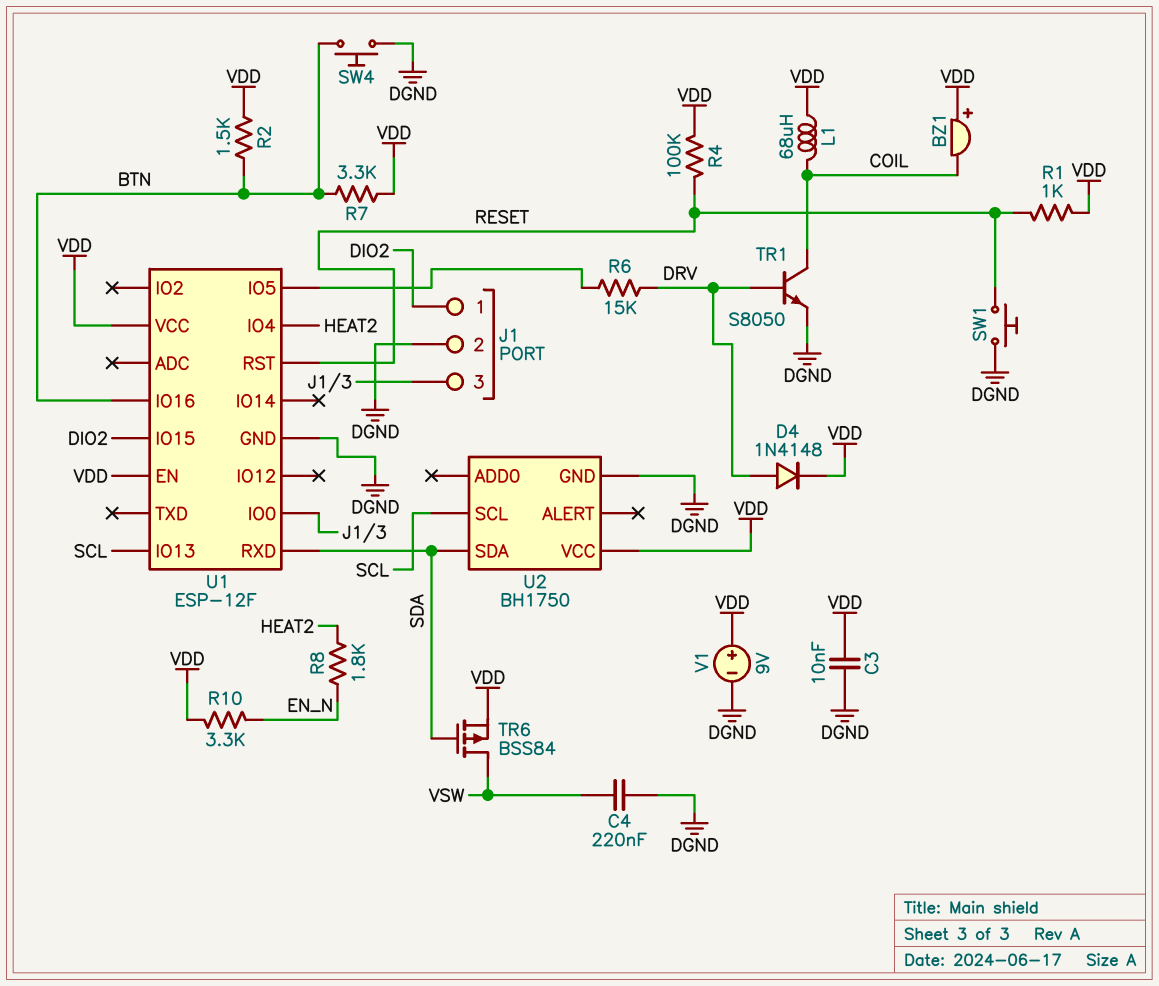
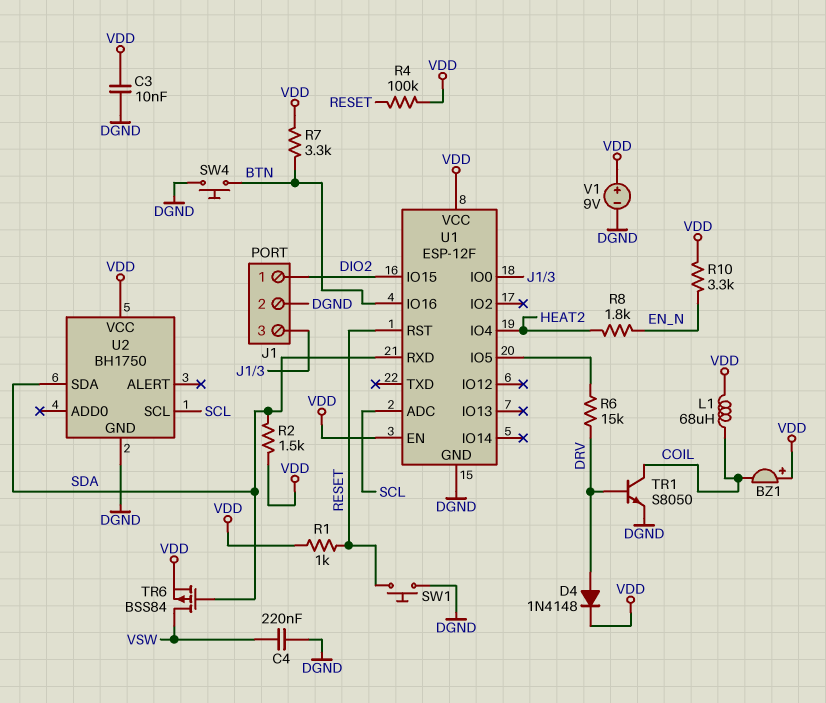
R2: 1.5k (BTN, VDD) -> 1.5k (SDA, VDD)
U1 pin ADC: none -> SCL
U1 pin IO13: SCL -> none

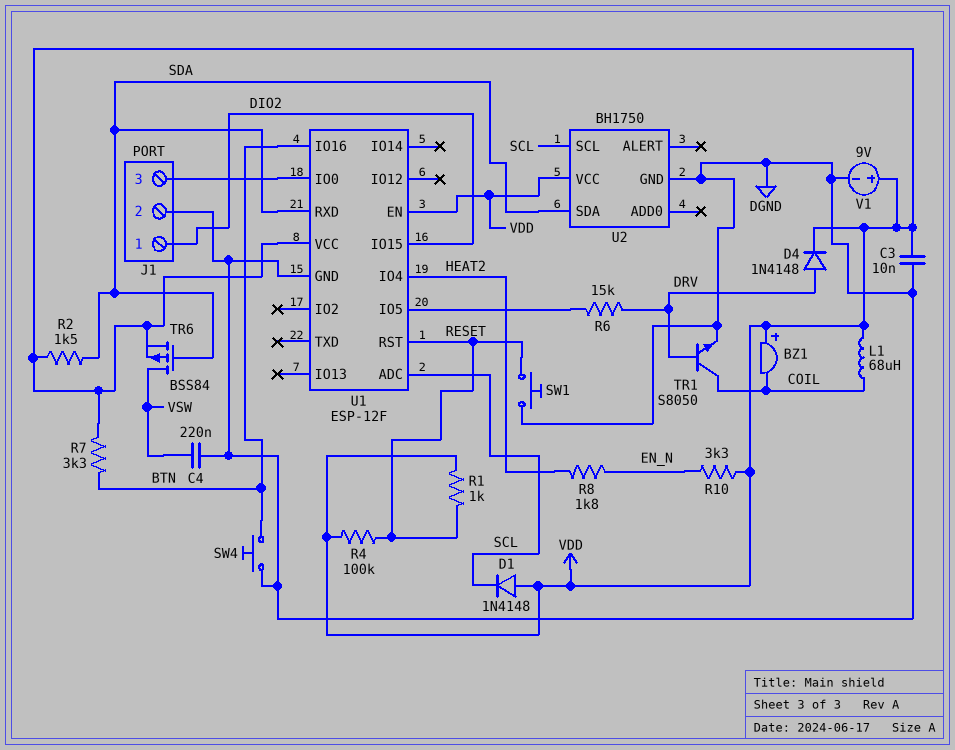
D1: none -> diode 1N4148 (A VDD, K SCL)

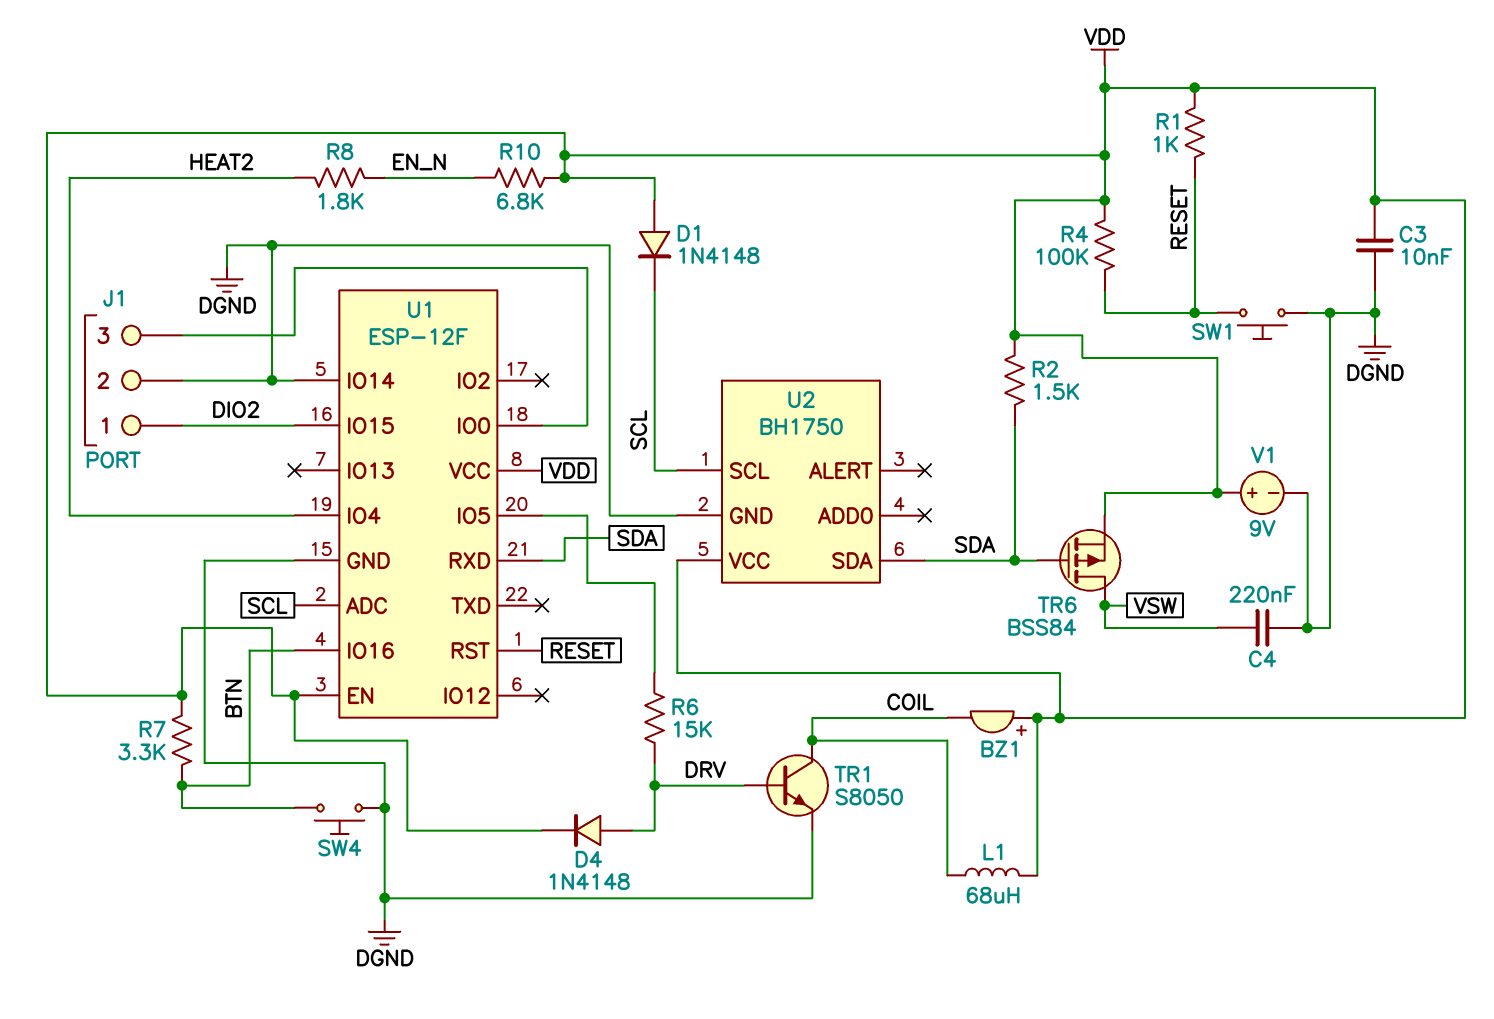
R10: 3.3k (EN_N, VDD) -> 6.8k (EN_N, VDD)
U1 pin IO14: none -> DGND

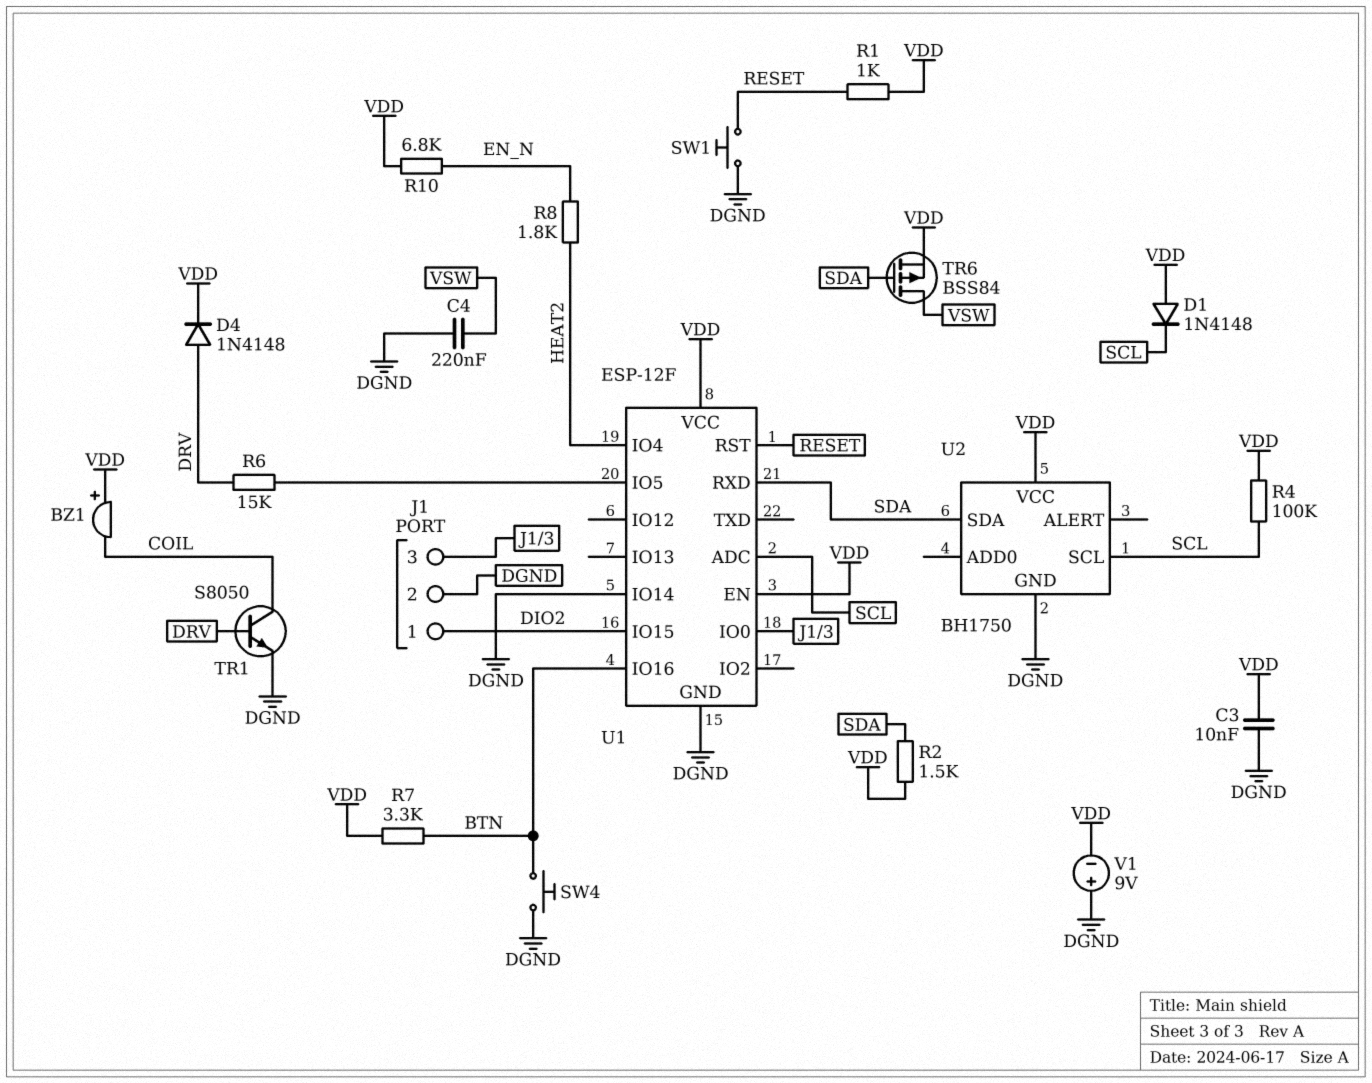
L1: 68uH (COIL, VDD) -> none
R4: 100k (RESET, VDD) -> 100k (SCL, VDD)
V1: 9V (plus VDD, minus DGND) -> 9V (plus DGND, minus VDD)

